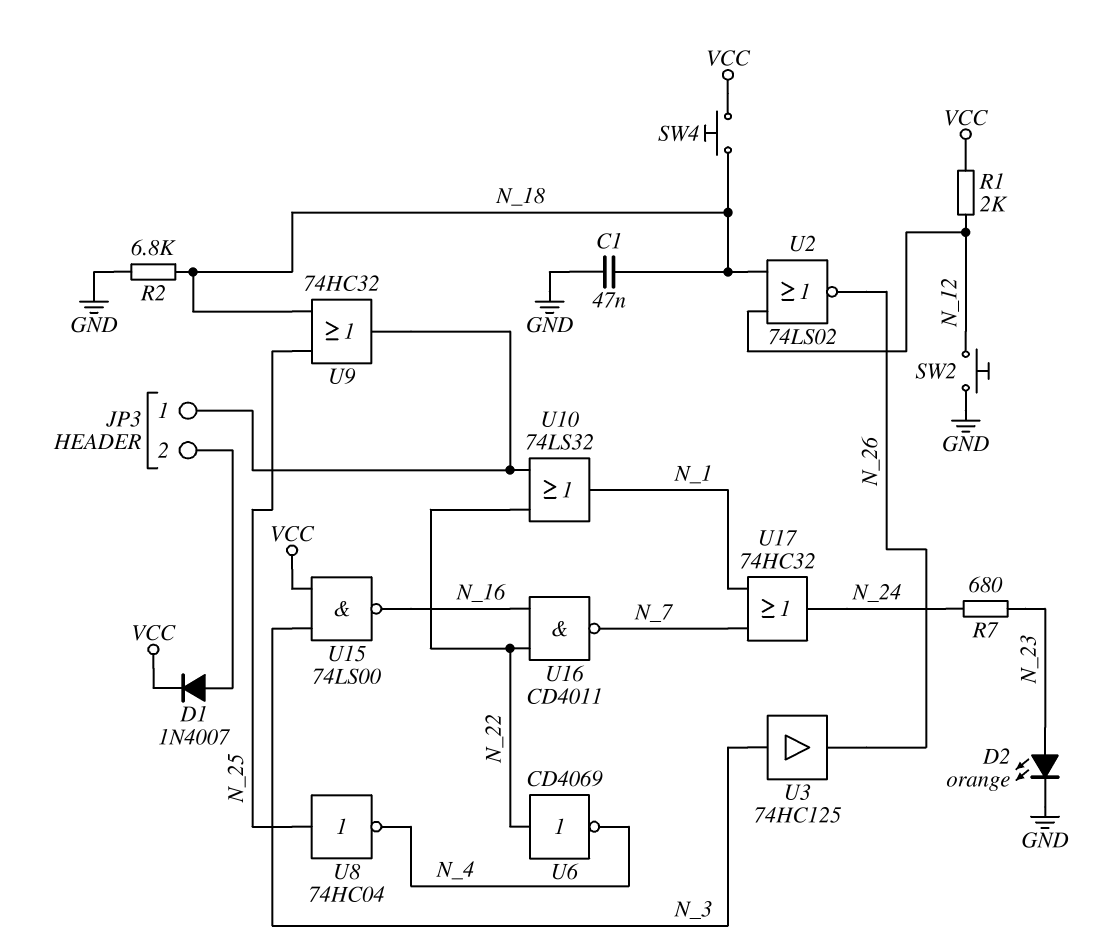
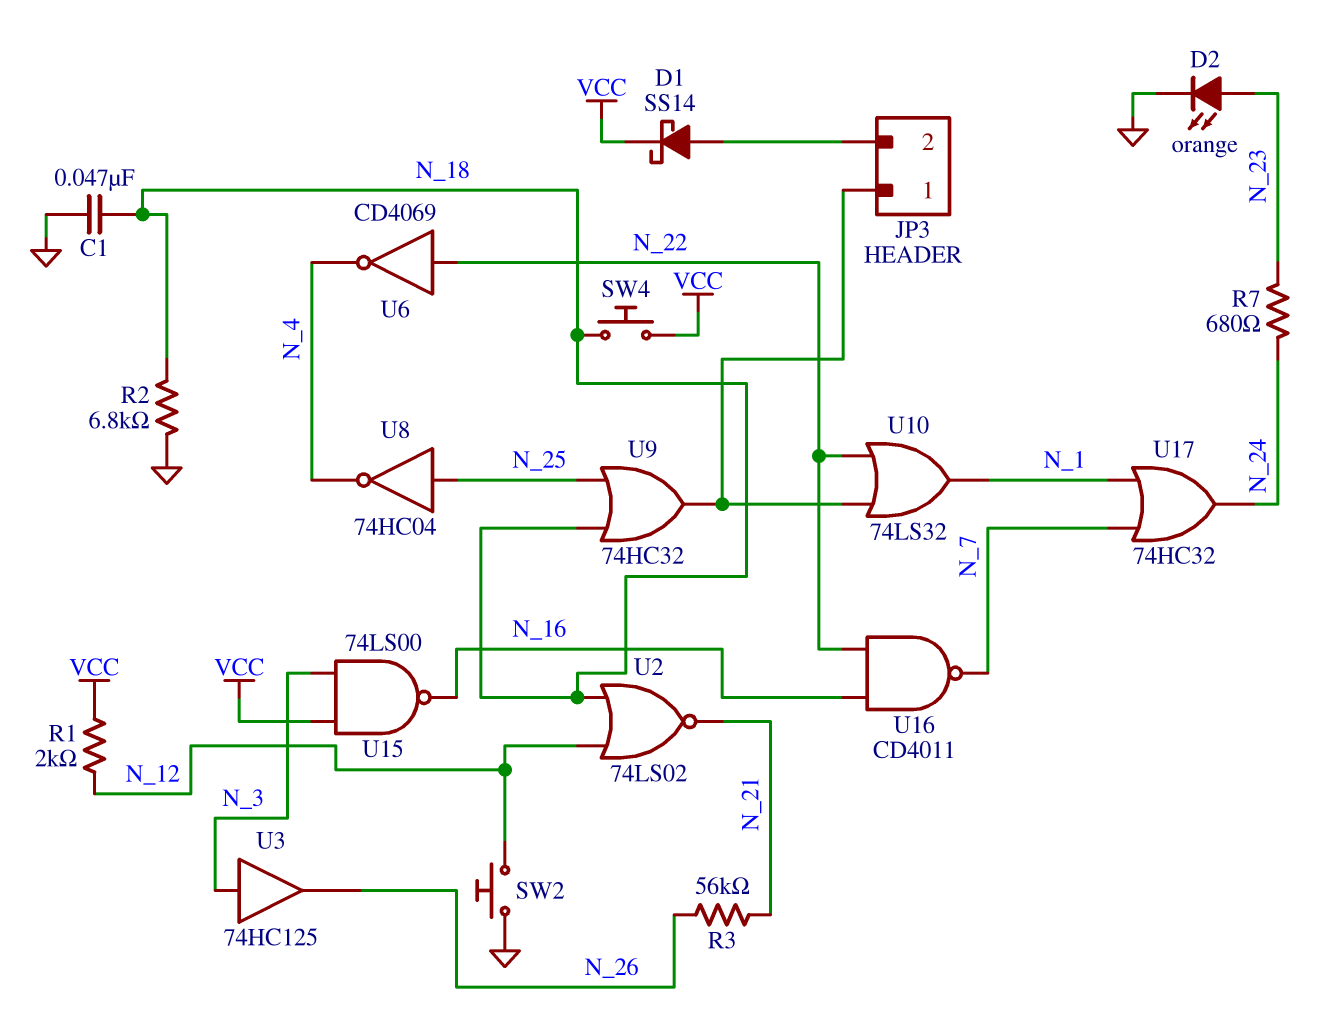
D1: diode 1N4007 (A JP3/2, K VCC) -> schottky SS14 (A JP3/2, K VCC)
R3: none -> 56k (N_21, N_26)
U2: NOR 74LS02 (in N_12, in N_18, out N_26) -> NOR 74LS02 (in N_12, in N_18, out N_21)

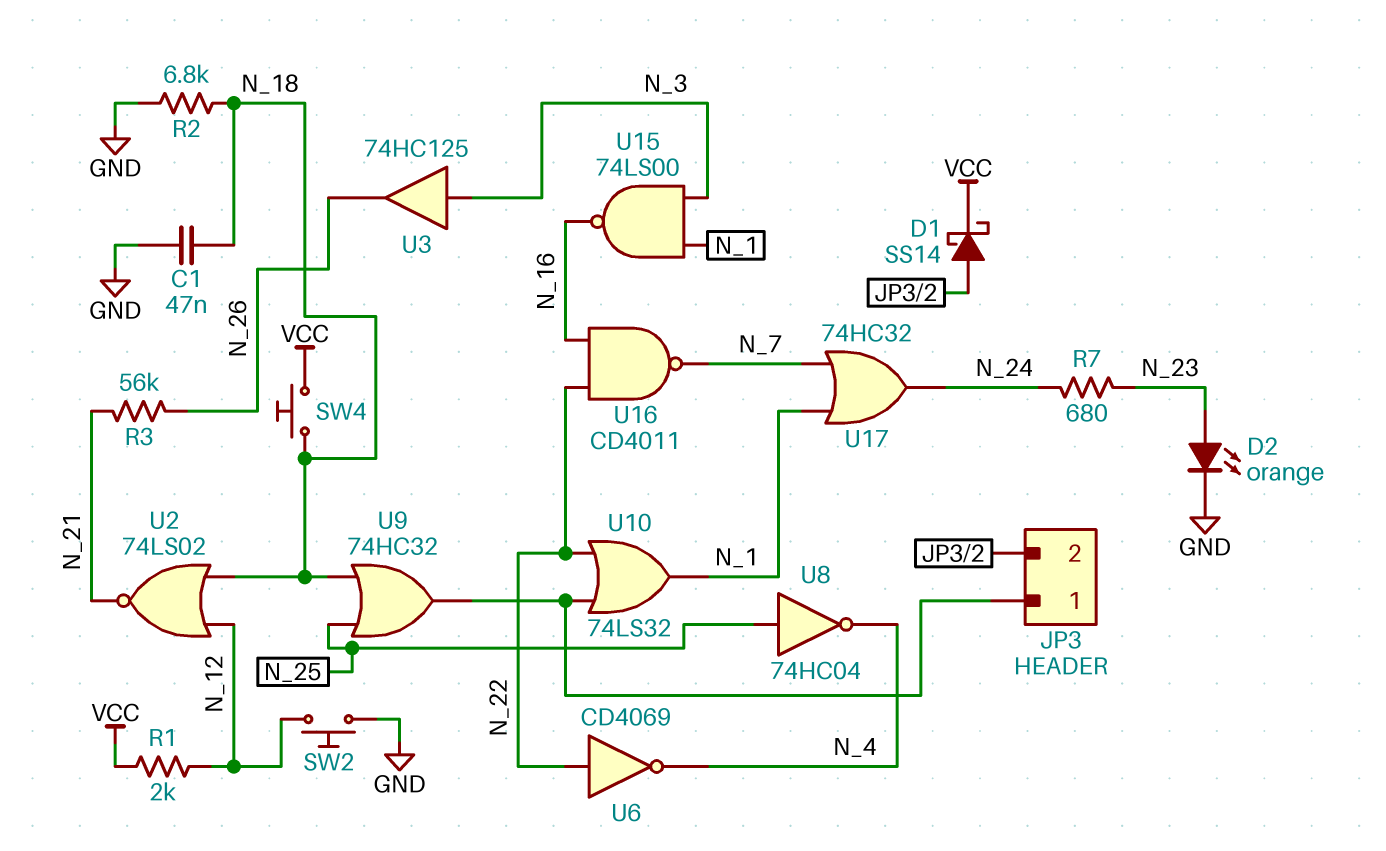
U15: NAND 74LS00 (in N_3, in VCC, out N_16) -> NAND 74LS00 (in N_1, in N_3, out N_16)

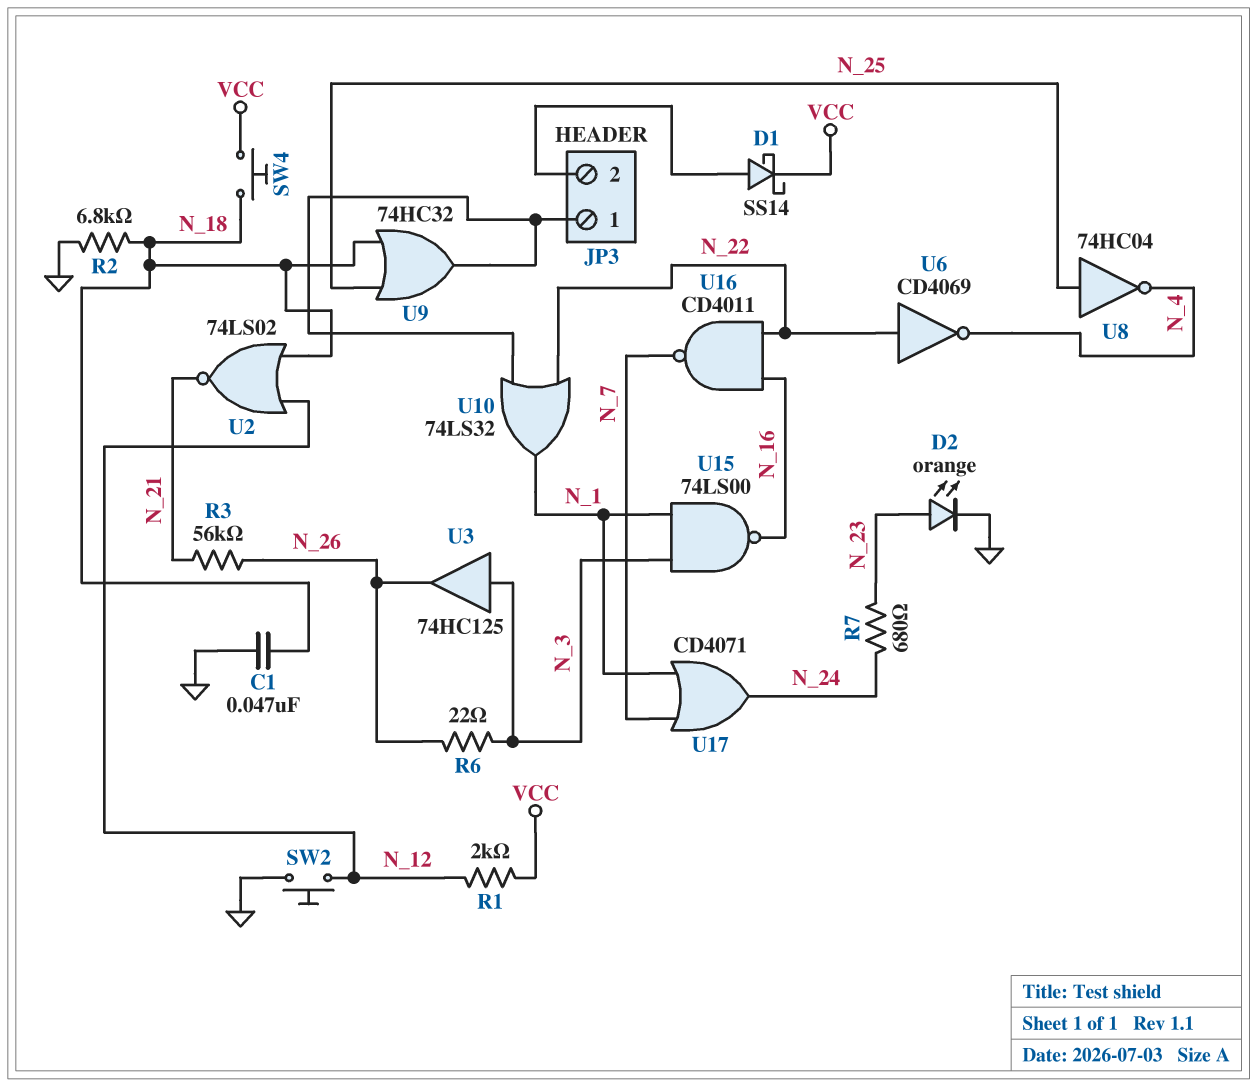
R6: none -> 22 (N_3, N_26)
U17: OR 74HC32 (in N_1, in N_7, out N_24) -> OR CD4071 (in N_1, in N_7, out N_24)

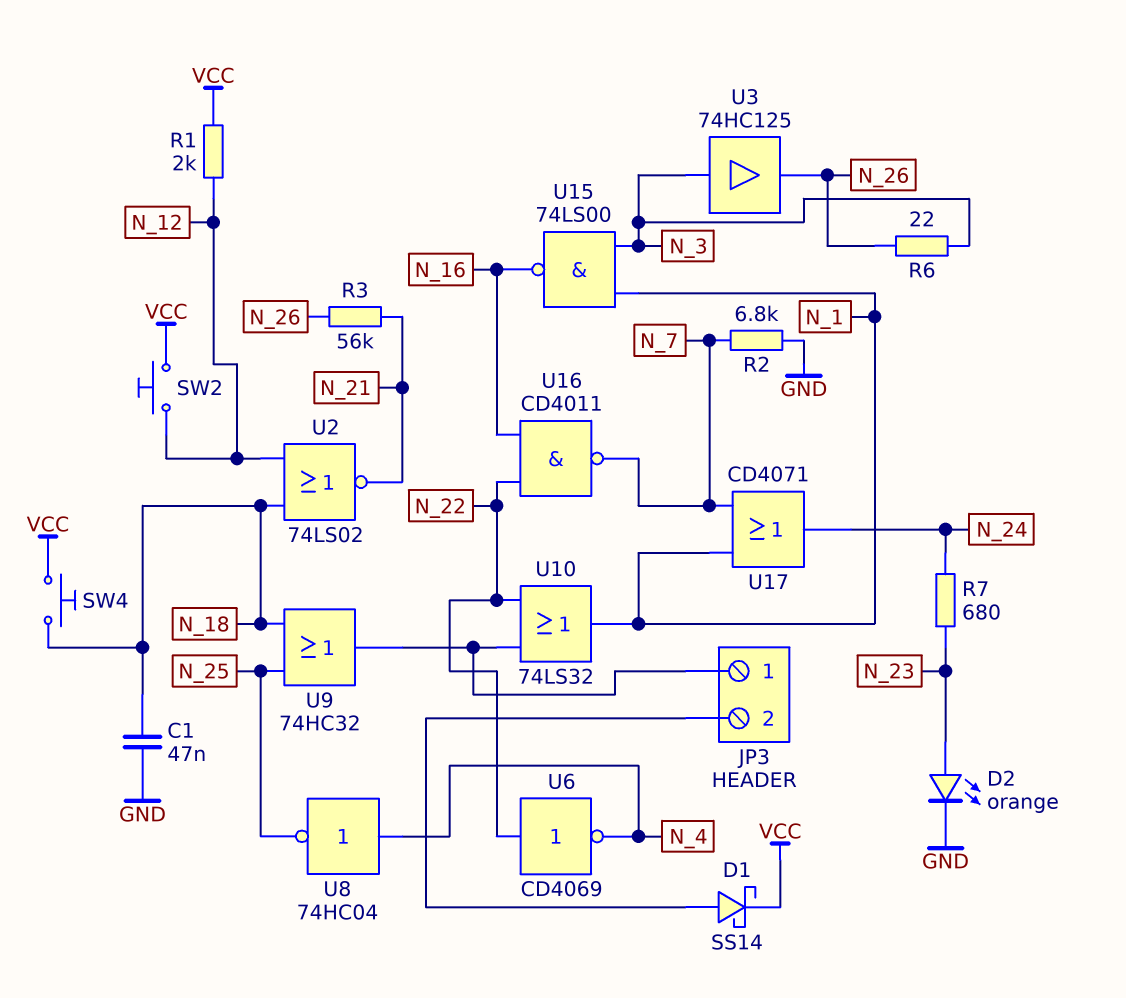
R2: 6.8k (GND, N_18) -> 6.8k (GND, N_7)
SW2: button (GND, N_12) -> button (N_12, VCC)
U8: NOT 74HC04 (in N_25, out N_4) -> NOT 74HC04 (in N_4, out N_25)

